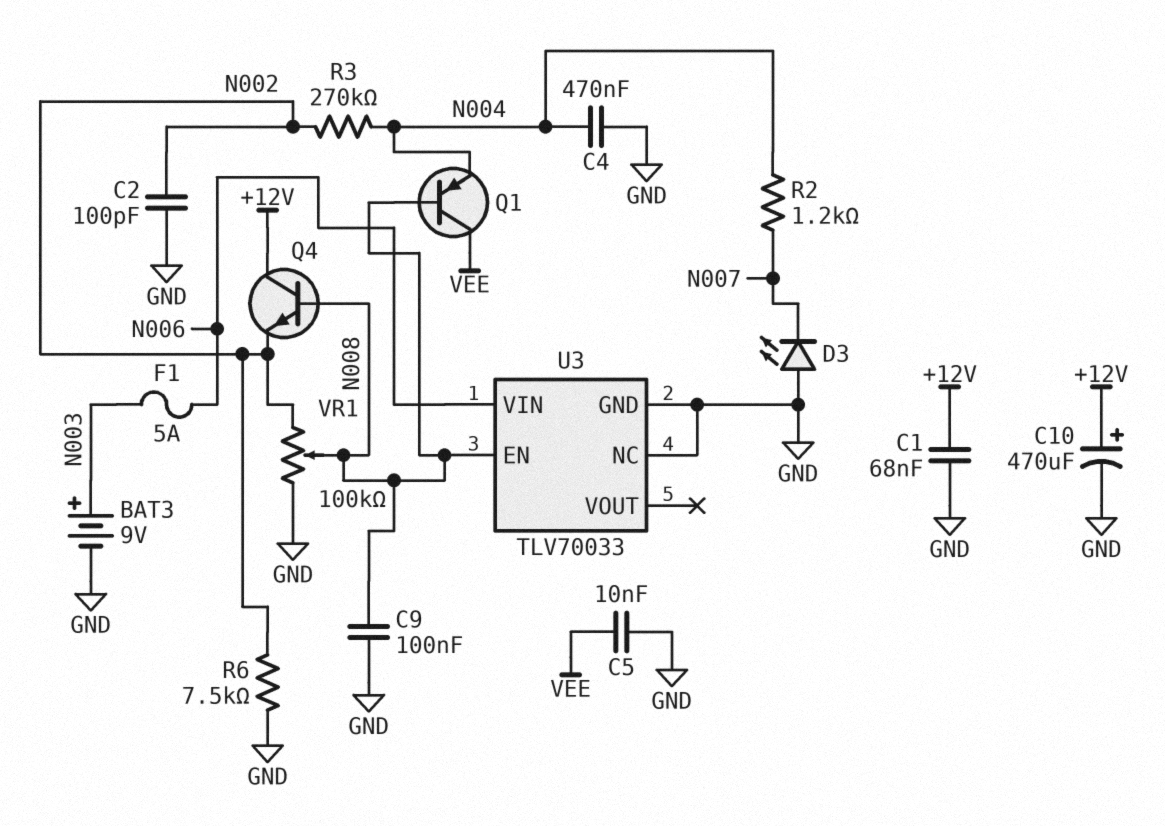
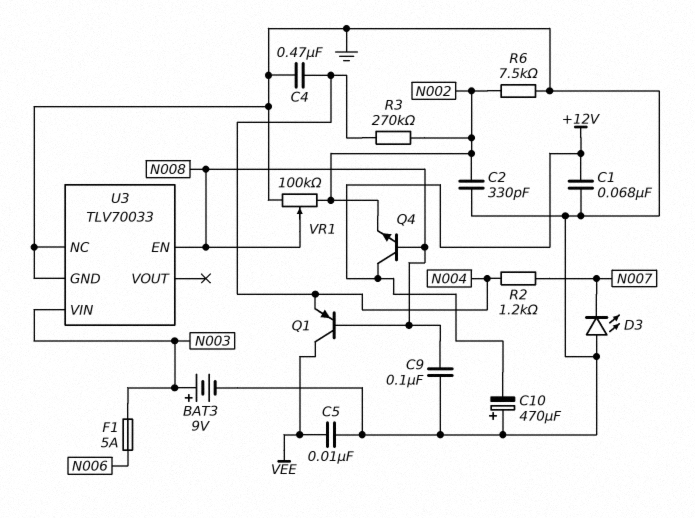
C2: 100pF (GND, N002) -> 330pF (GND, N002)
C10: 470uF (plus +12V, minus GND) -> 470uF (plus GND, minus +12V)
U3 pin VIN: N006 -> N003

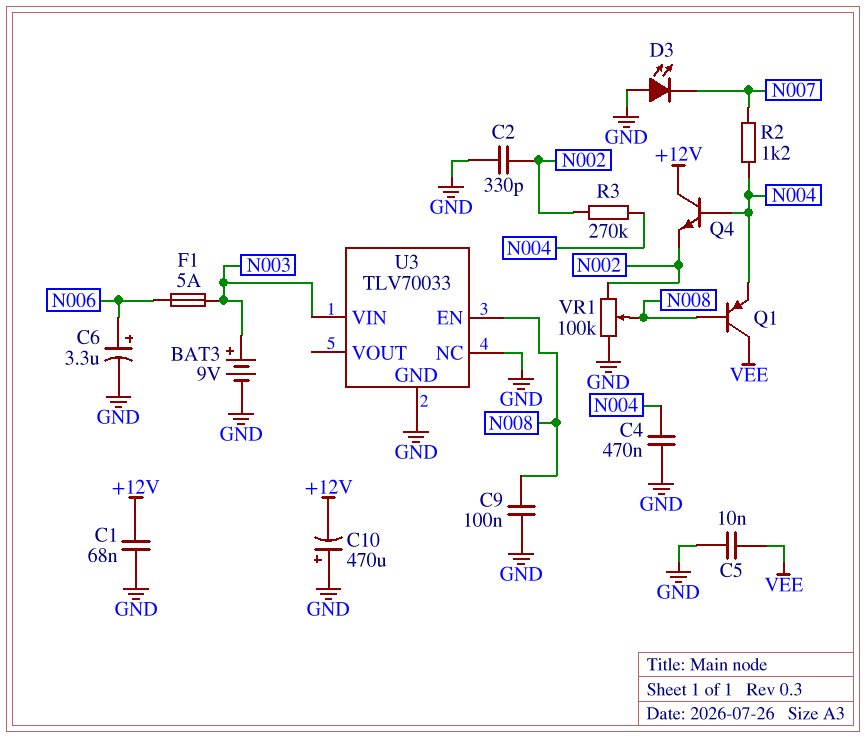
C6: none -> 3.3uF (plus N006, minus GND)
Q4: NPN (B N008, C +12V, E N002) -> NPN (B N004, C +12V, E N002)
R6: 7.5k (GND, N002) -> none

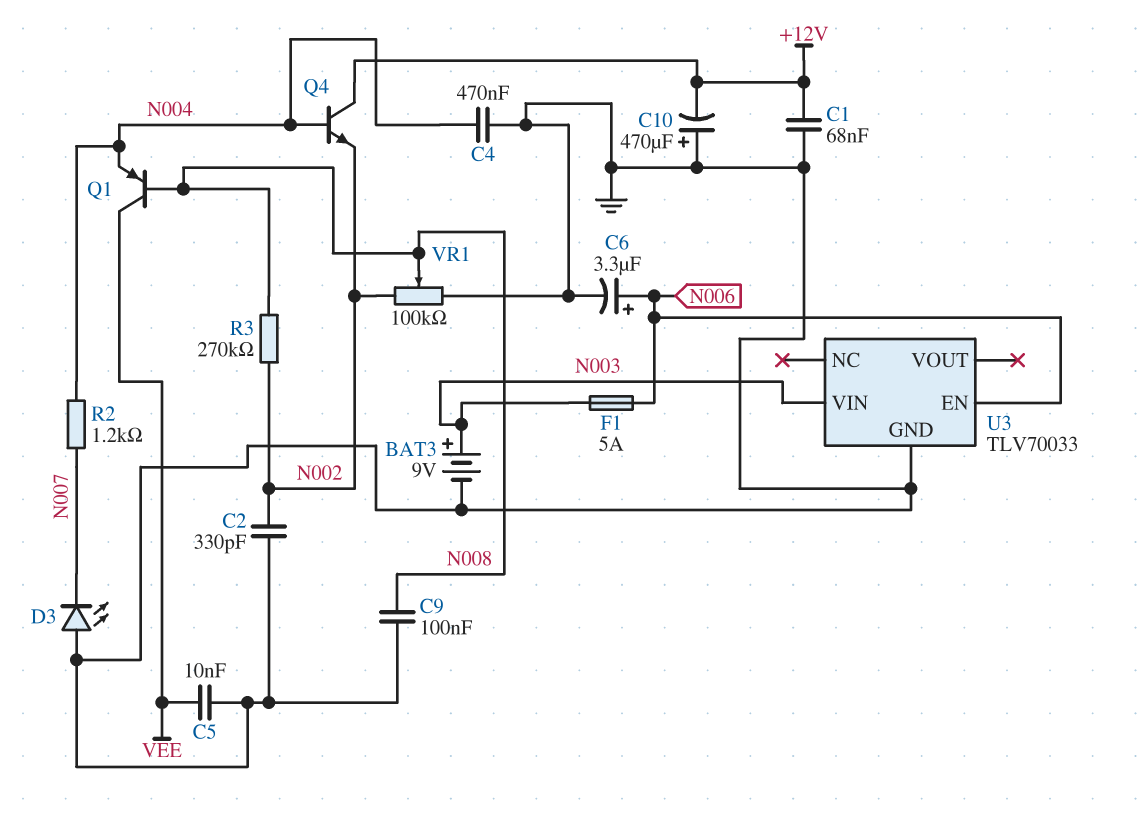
R3: 270k (N002, N004) -> 270k (N002, N008)
U3 pin EN: N008 -> N006
U3 pin NC: GND -> none

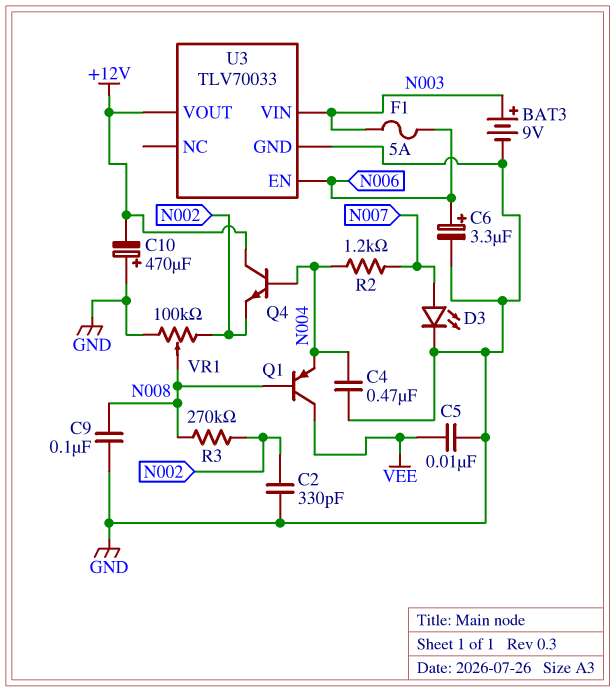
C1: 68nF (+12V, GND) -> none
D3: LED (A GND, K N007) -> LED (A N007, K GND)
U3 pin VOUT: none -> +12V

